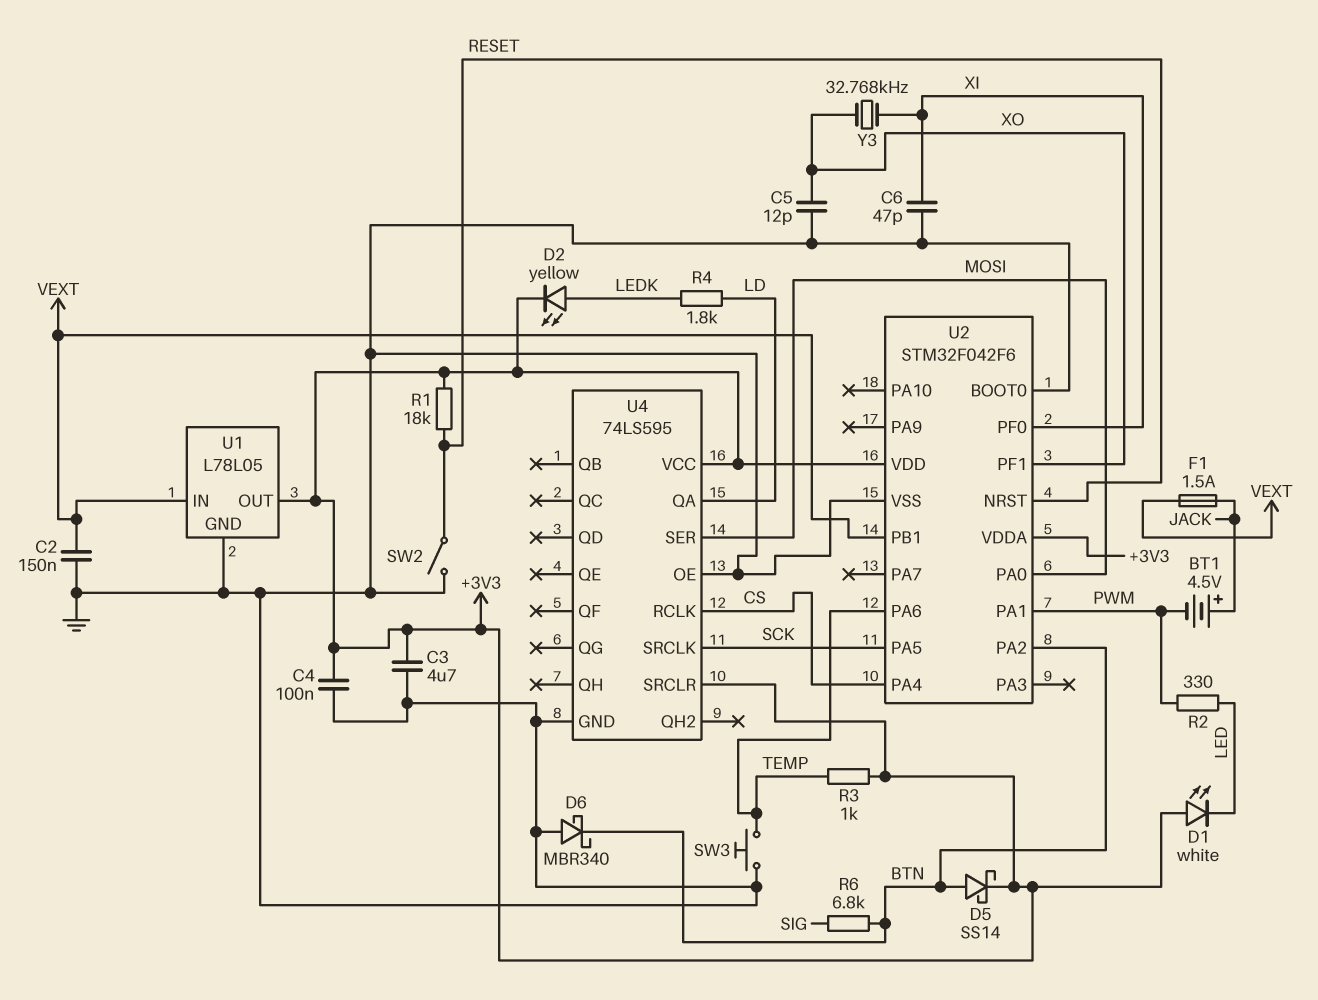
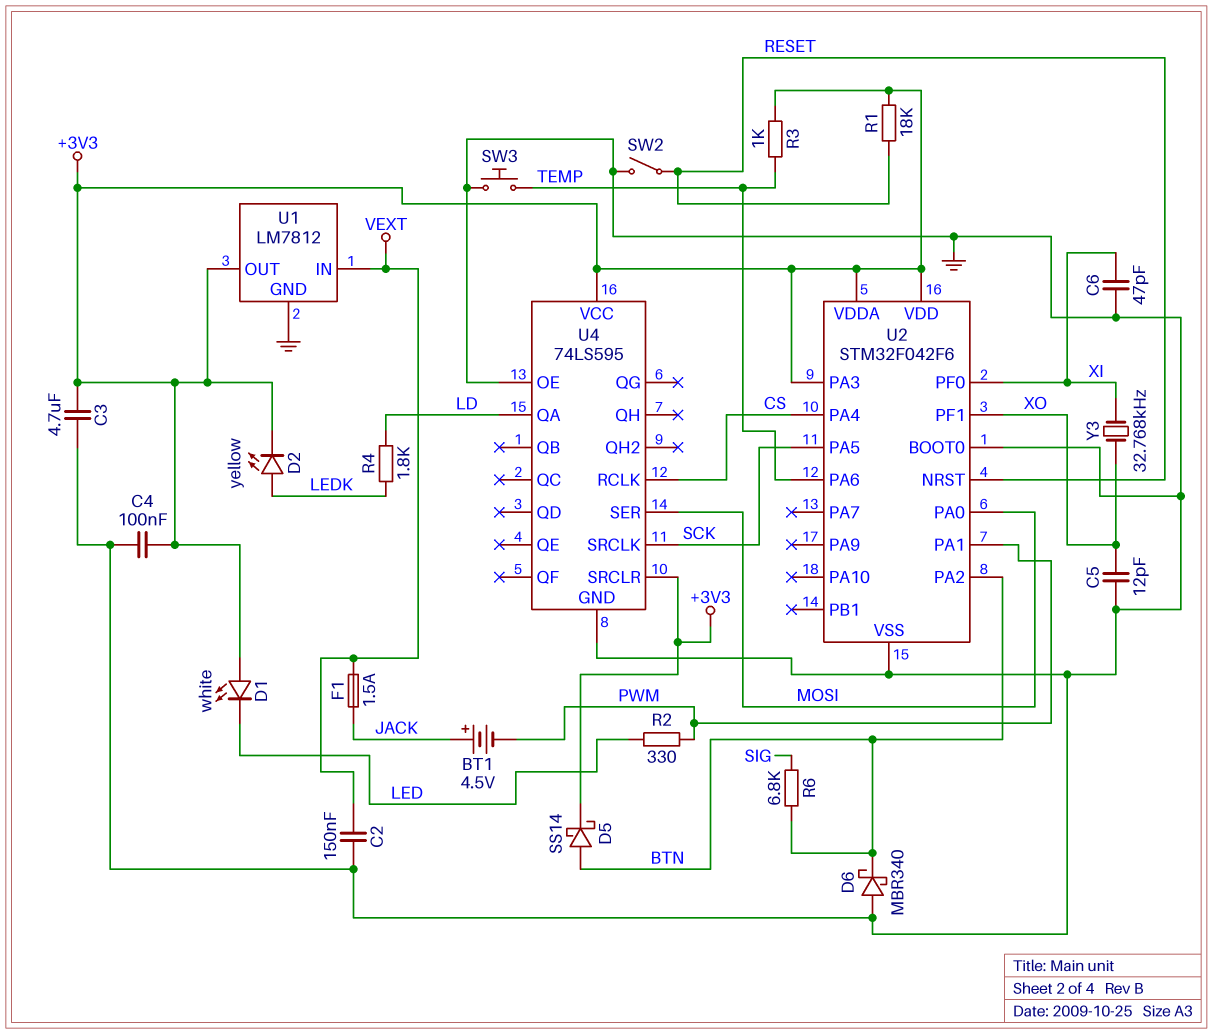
U1: L78L05 -> LM7812
U2 pin PA3: none -> +3V3
U2 pin PB1: VEXT -> none

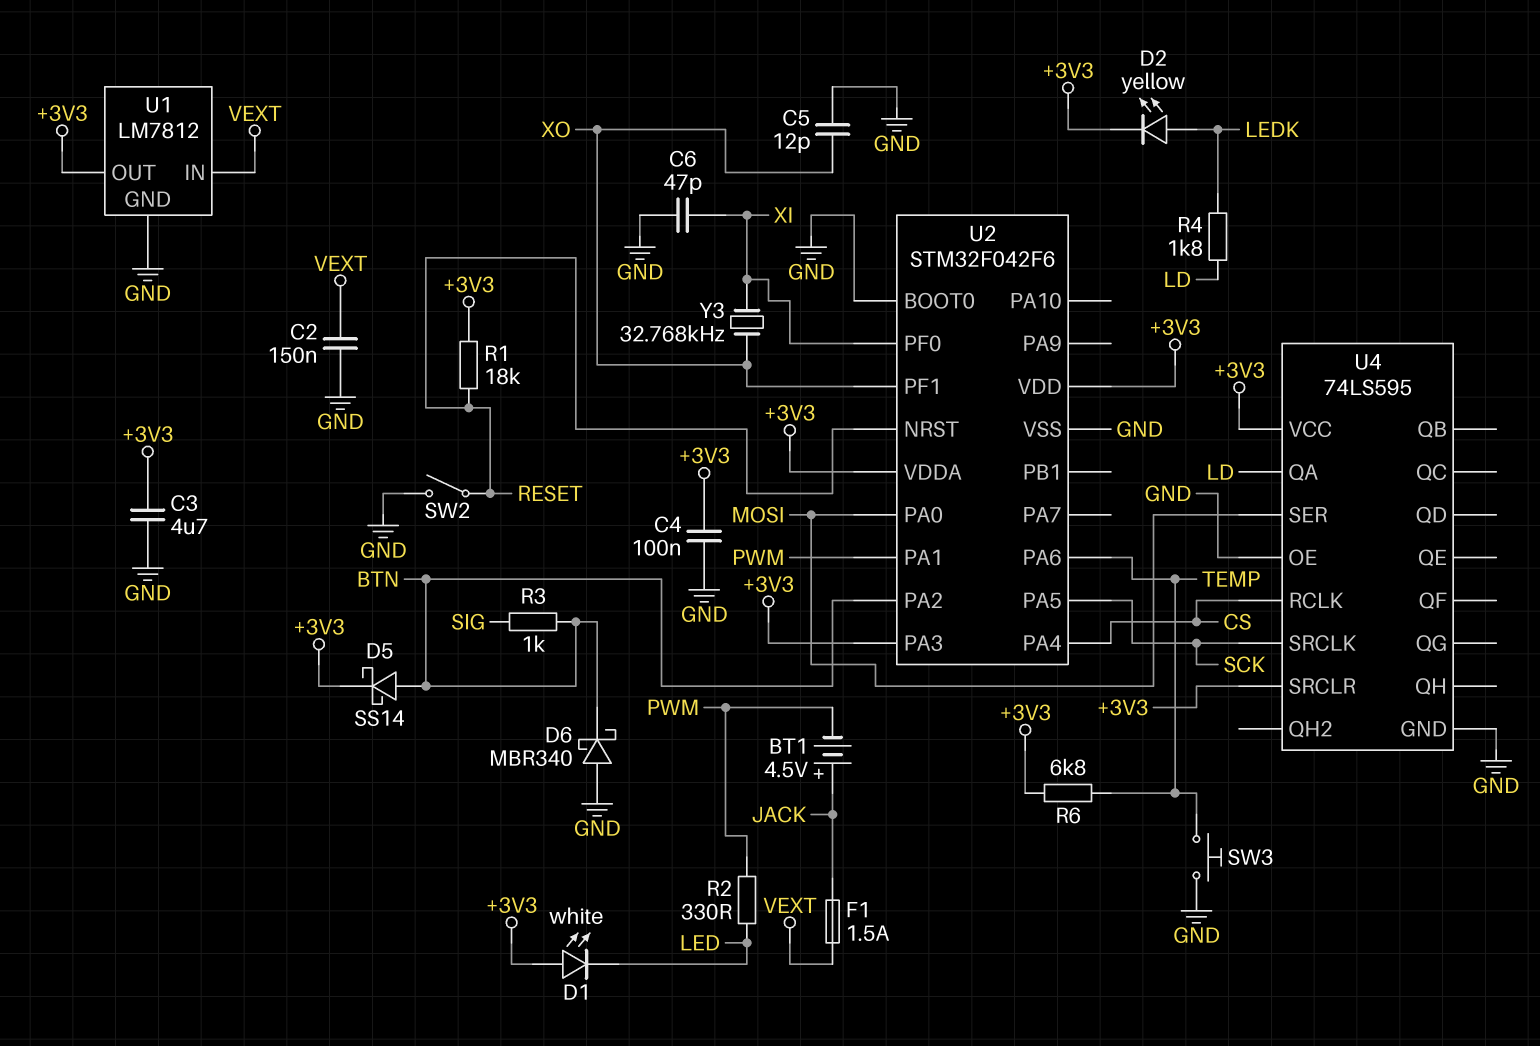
R3: 1k (+3V3, TEMP) -> 1k (BTN, SIG)
R6: 6.8k (BTN, SIG) -> 6.8k (+3V3, TEMP)

